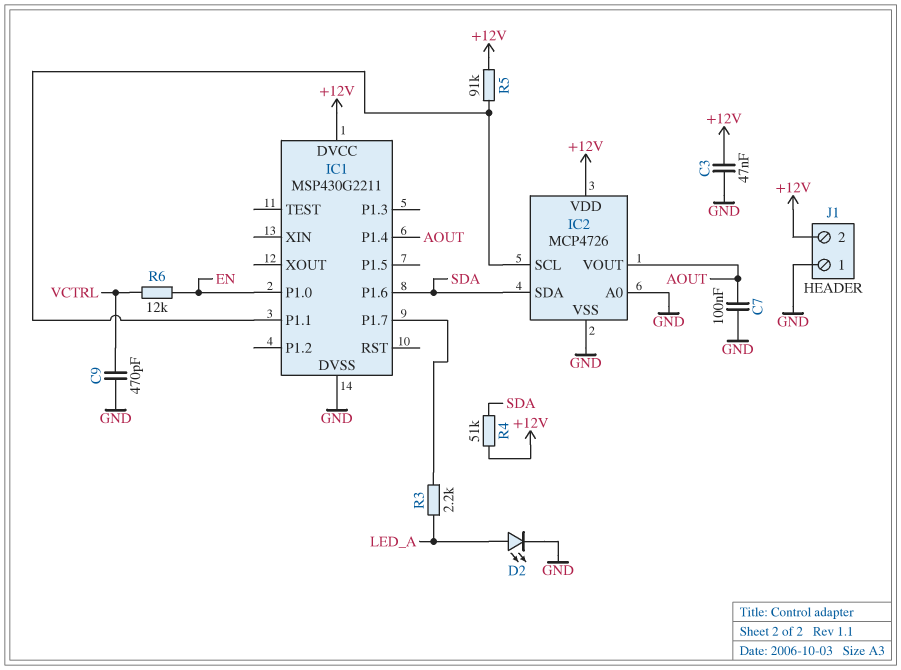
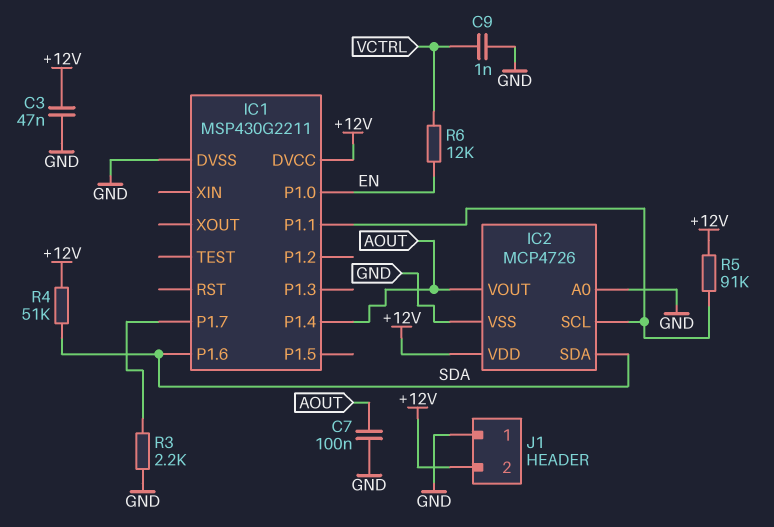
C9: 470pF (GND, VCTRL) -> 1nF (GND, VCTRL)
D2: LED (A LED_A, K GND) -> none
R3: 2.2k (IC1/P1.7, LED_A) -> 2.2k (GND, IC1/P1.7)

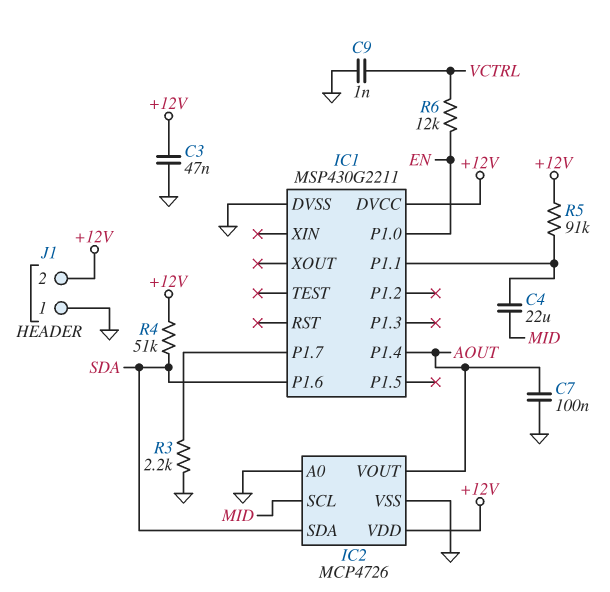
C4: none -> 22uF (IC1/P1.1, MID)
IC2 pin SCL: IC1/P1.1 -> MID

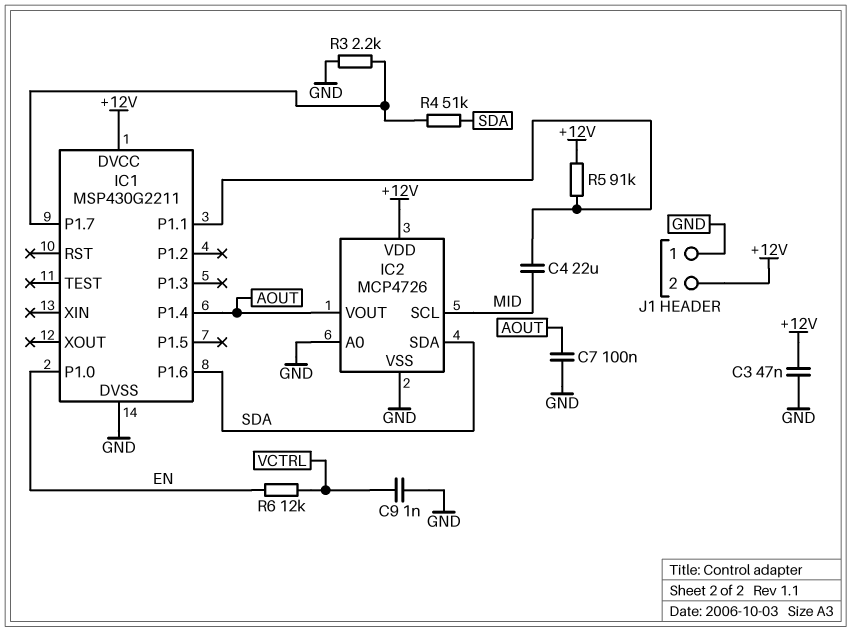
R4: 51k (+12V, SDA) -> 51k (IC1/P1.7, SDA)

